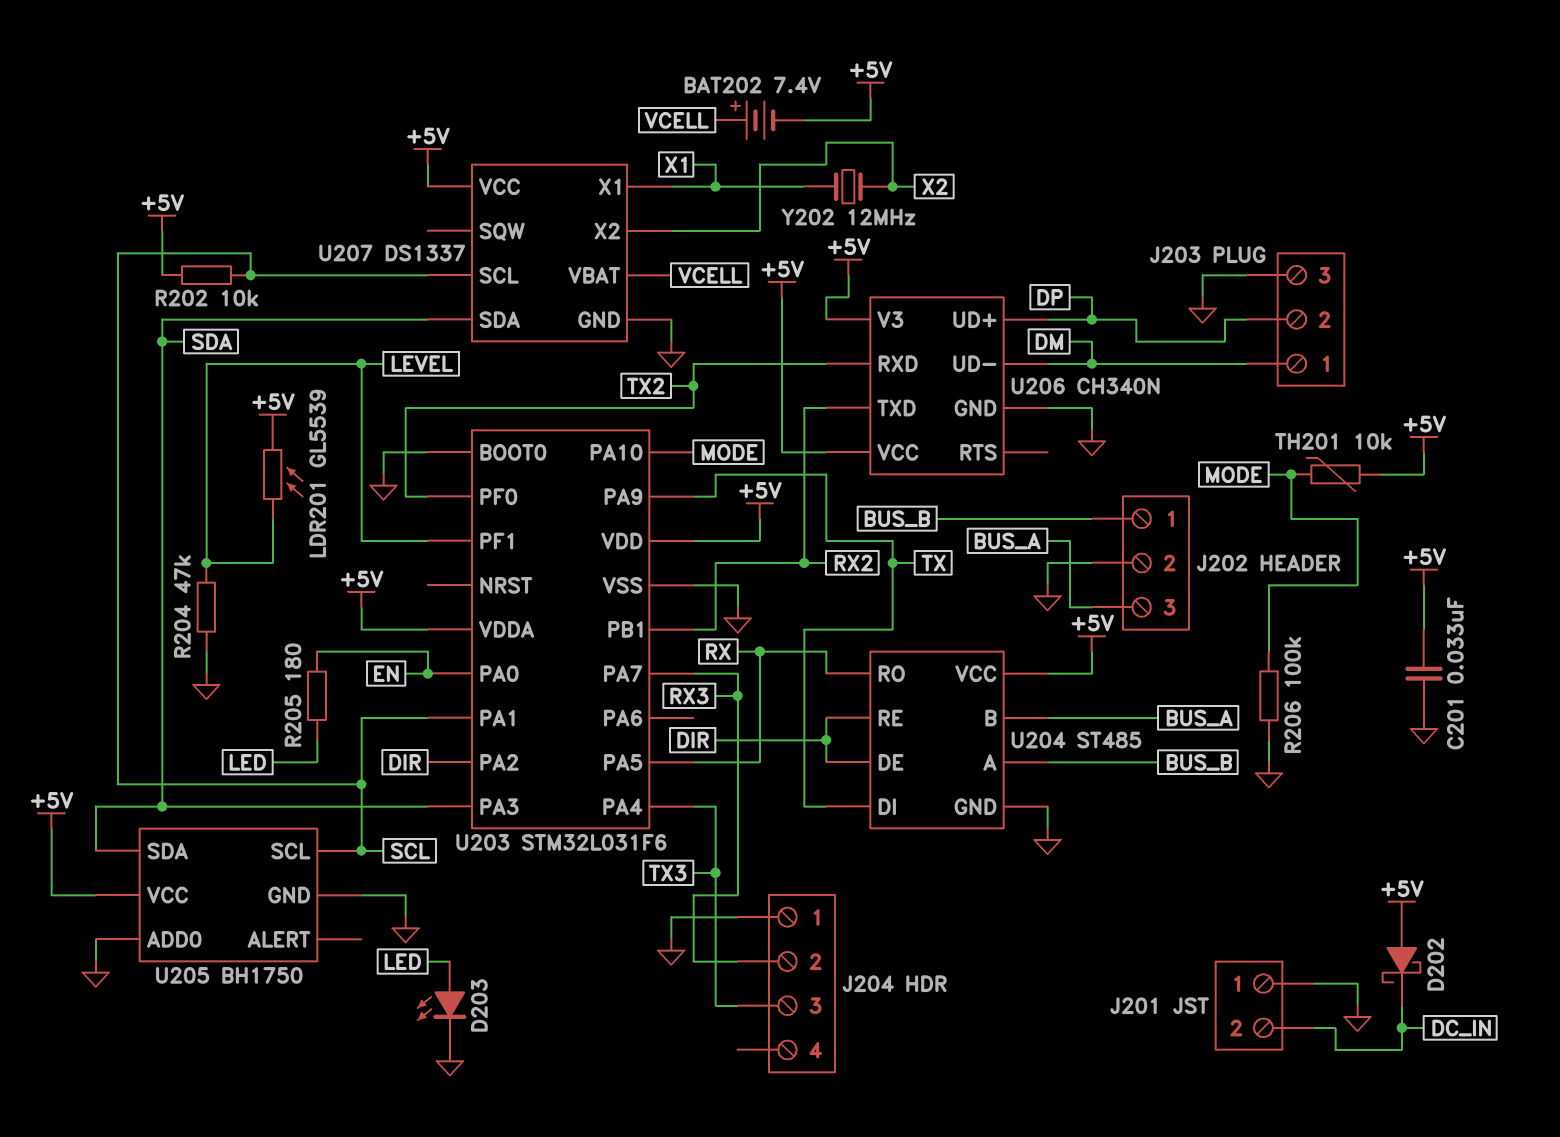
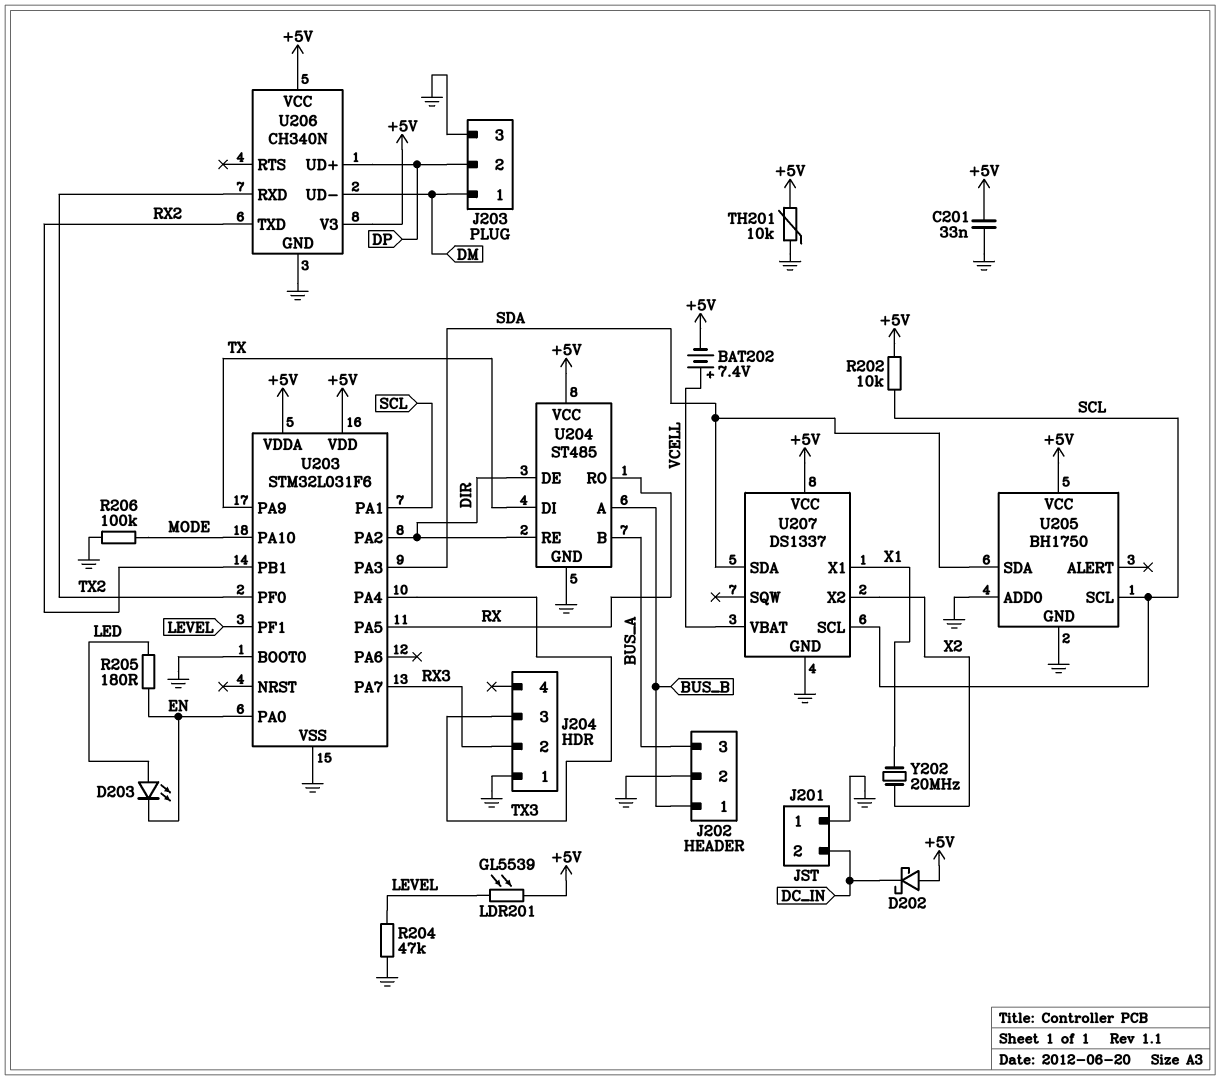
D203: LED (A LED, K GND) -> LED (A LED, K EN)
TH201: 10k (+5V, MODE) -> 10k (+5V, GND)
Y202: 12MHz (X1, X2) -> 20MHz (X1, X2)

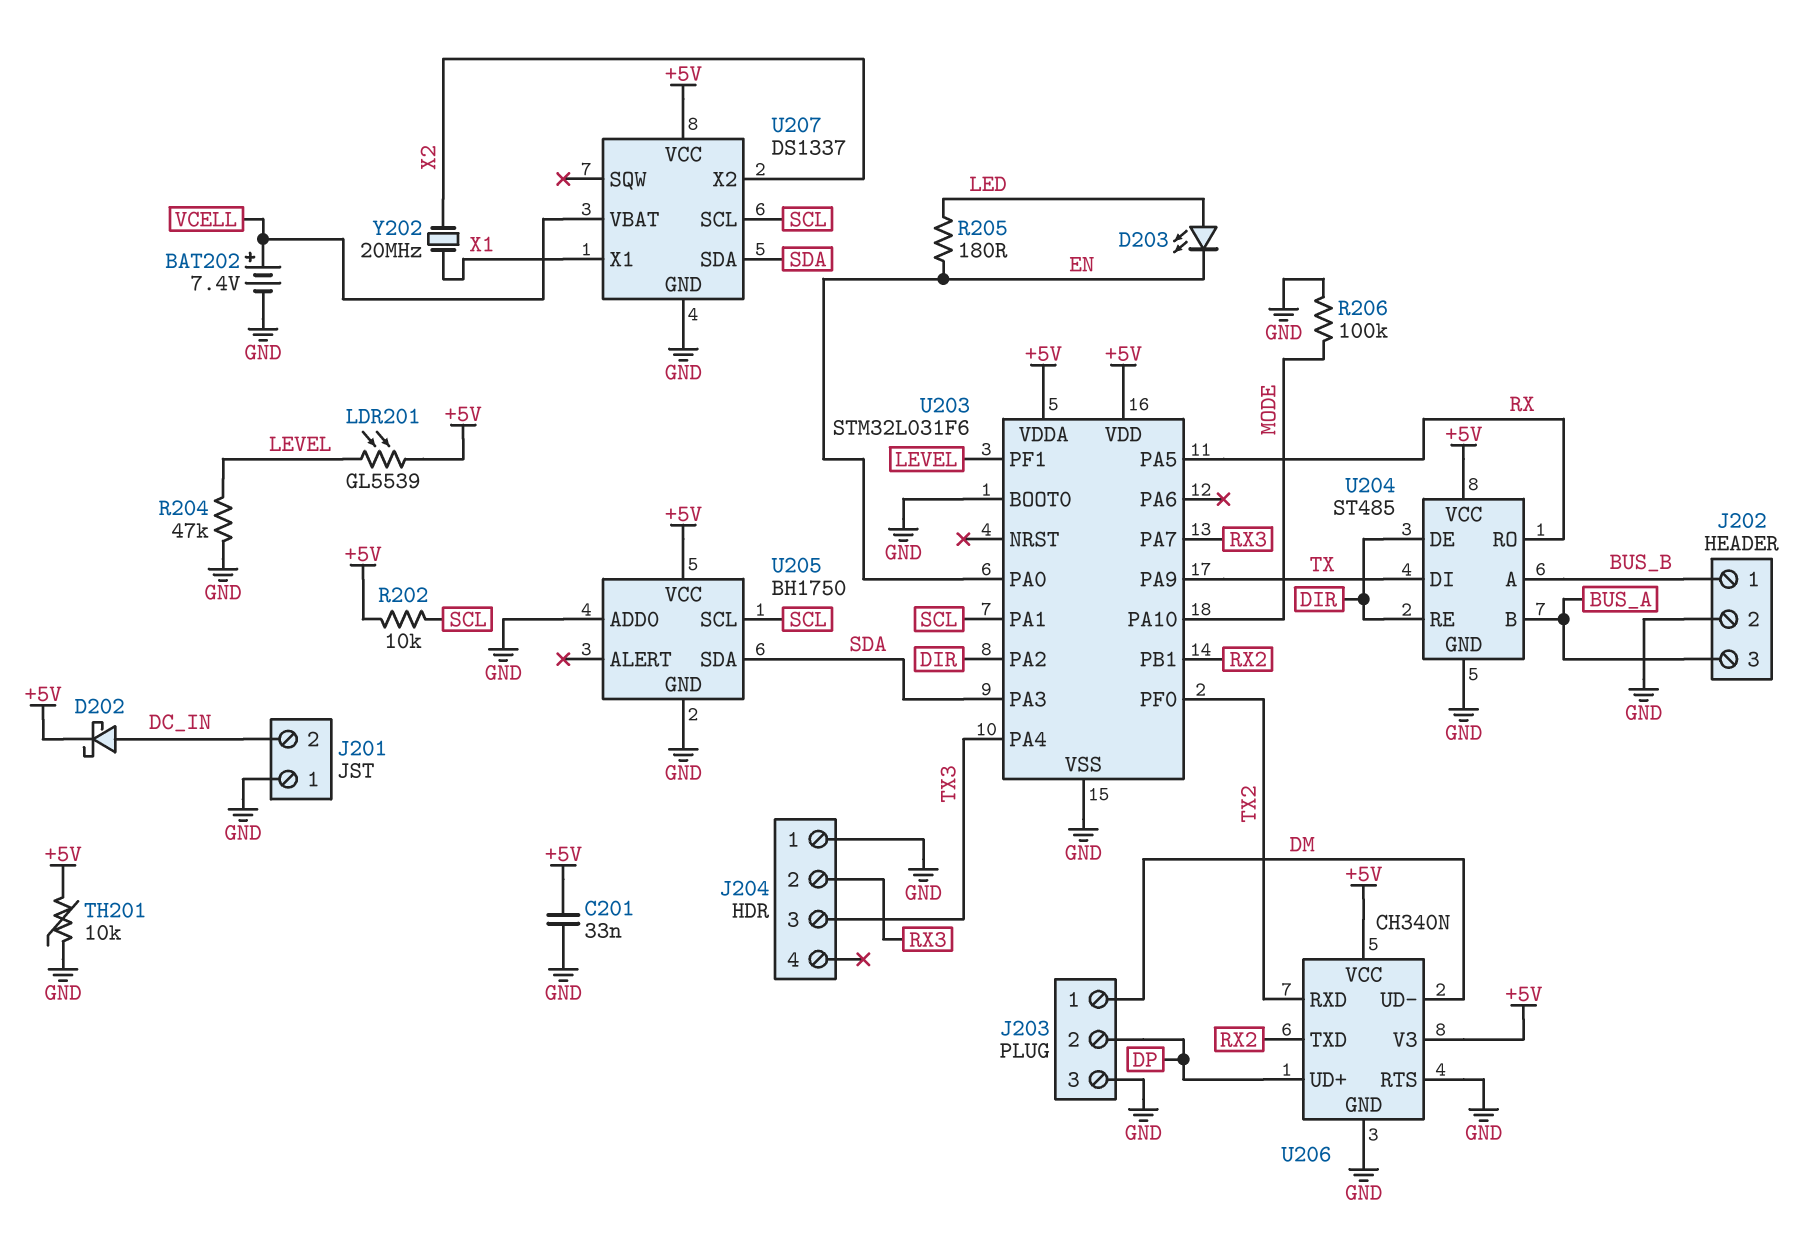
BAT202: 7.4V (plus VCELL, minus +5V) -> 7.4V (plus VCELL, minus GND)
D202: schottky (A +5V, K DC_IN) -> schottky (A DC_IN, K +5V)
U206 pin RTS: none -> GND

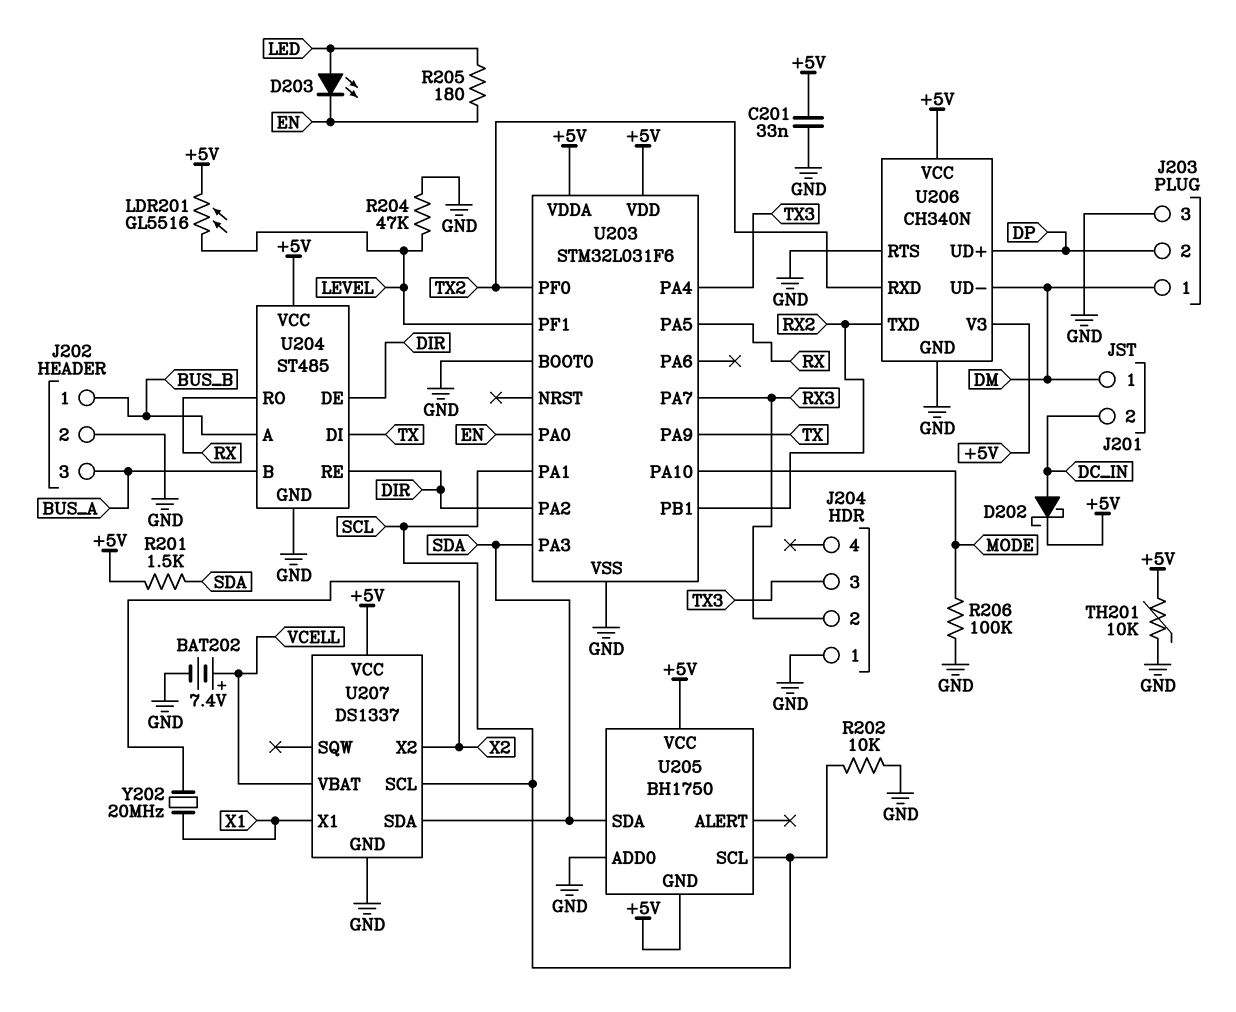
J201 pin 1: GND -> DM
LDR201: GL5539 (+5V, LEVEL) -> GL5516 (+5V, LEVEL)
R201: none -> 1.5k (+5V, SDA)
R202: 10k (+5V, SCL) -> 10k (GND, SCL)
U205 pin GND: GND -> +5V

